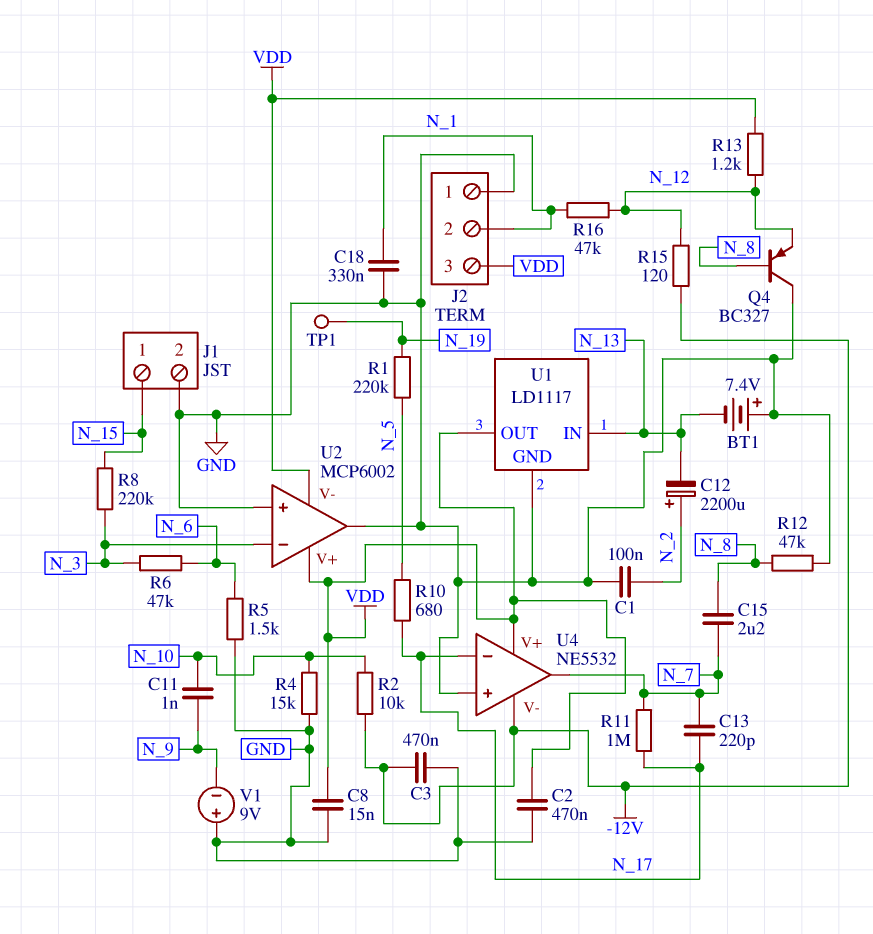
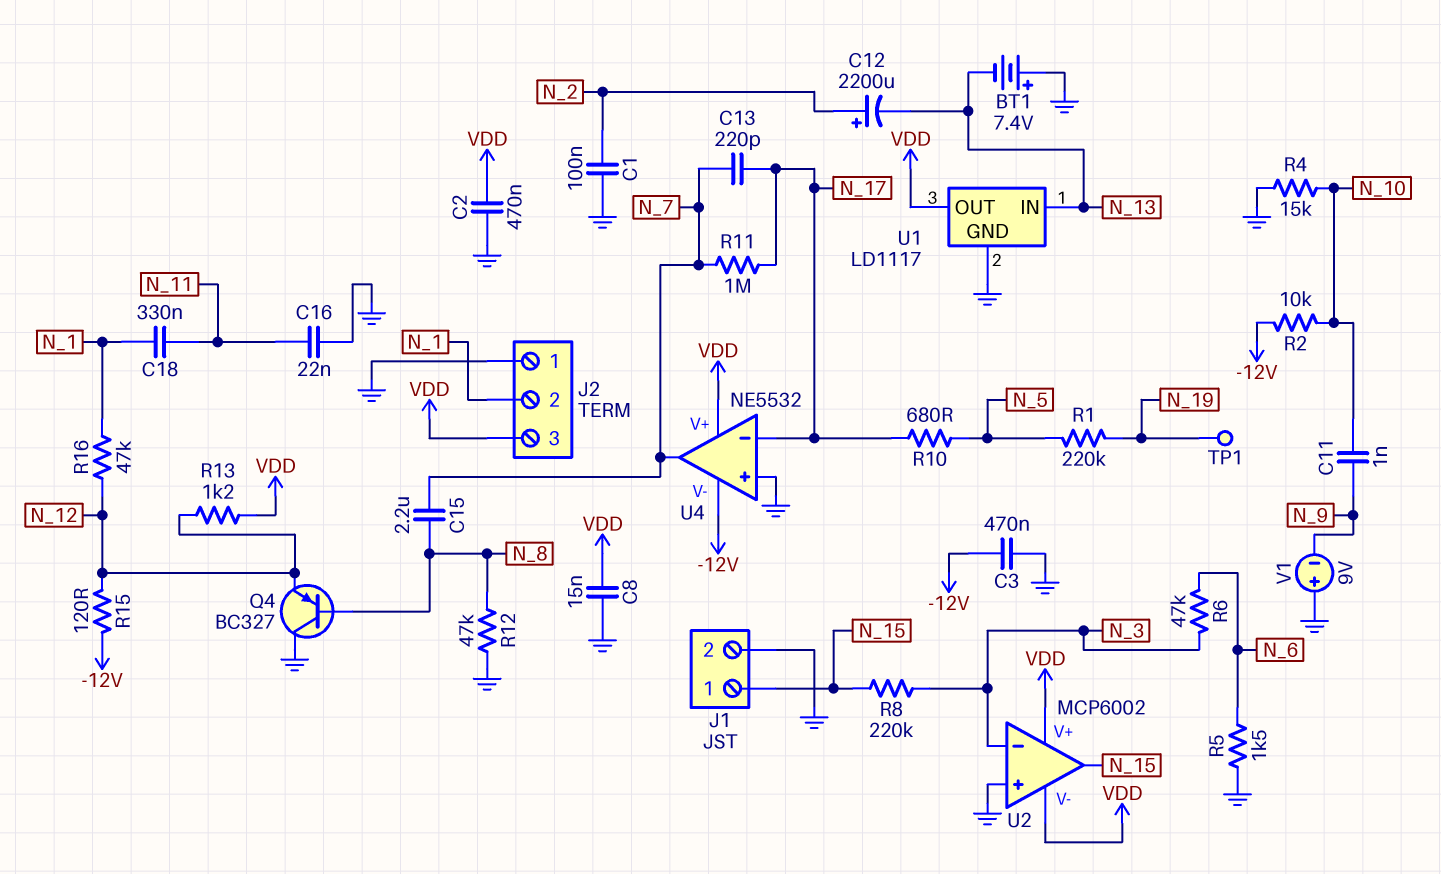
C16: none -> 22nF (GND, N_11)
C18: 330nF (GND, N_1) -> 330nF (N_1, N_11)
U2 pin out: GND -> N_15

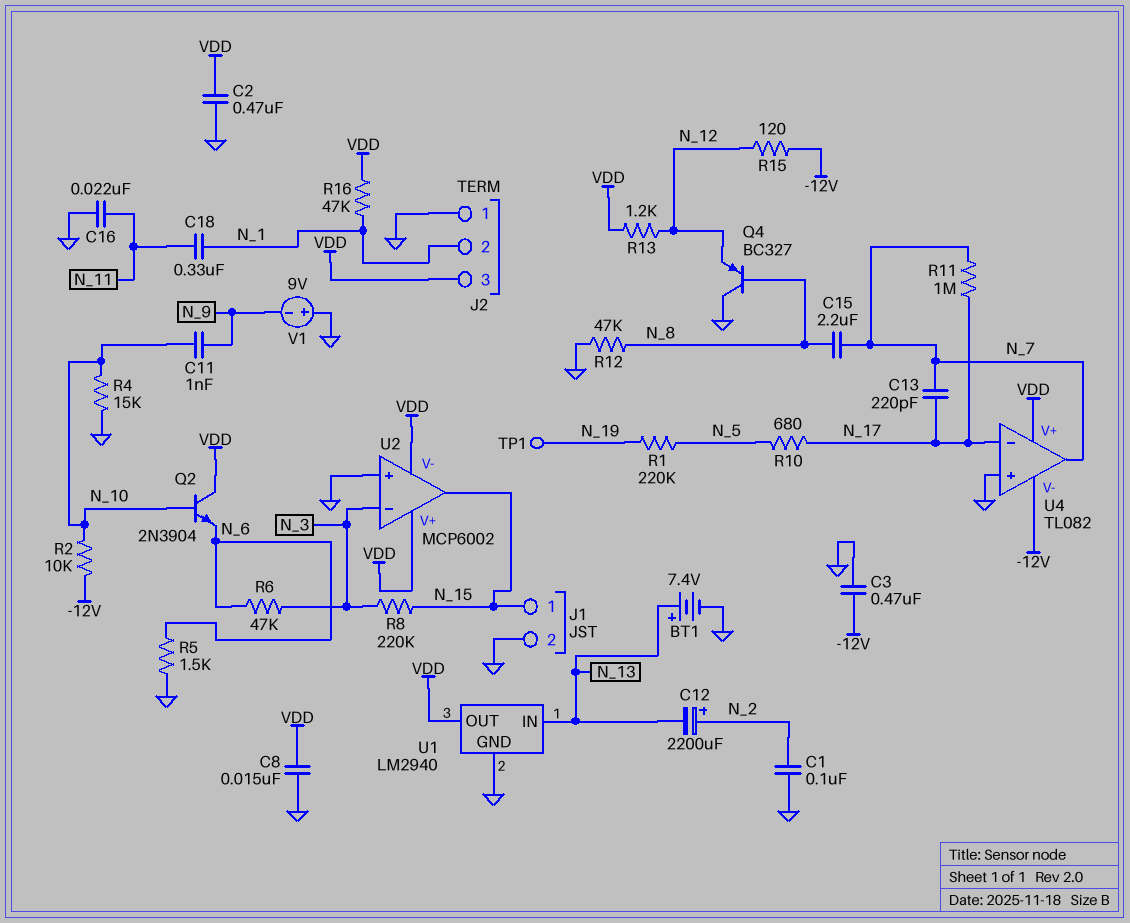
BT1: 7.4V (plus GND, minus N_13) -> 7.4V (plus N_13, minus GND)
Q2: none -> NPN 2N3904 (B N_10, C VDD, E N_6)
R16: 47k (N_1, N_12) -> 47k (N_1, VDD)
U1: LD1117 -> LM2940
U4: NE5532 -> TL082

